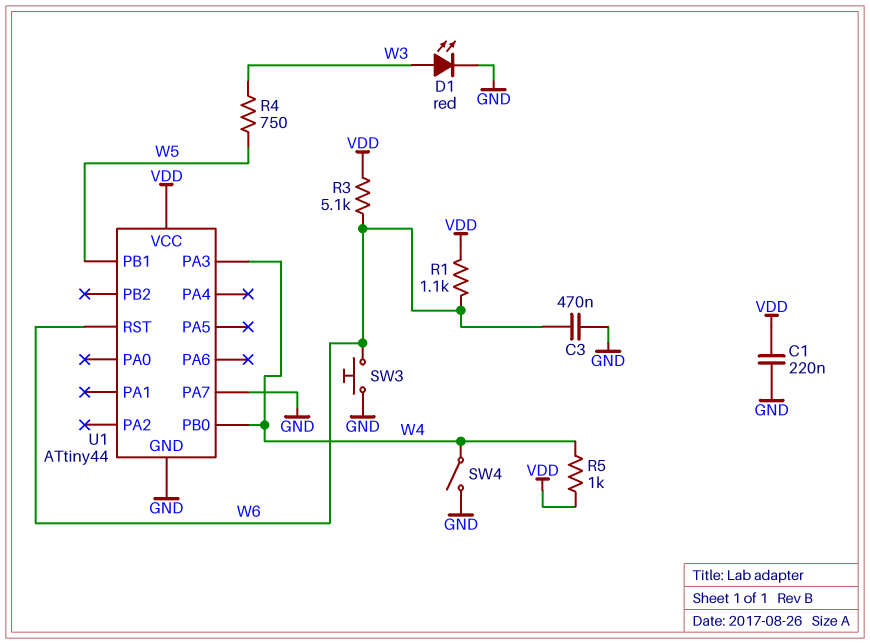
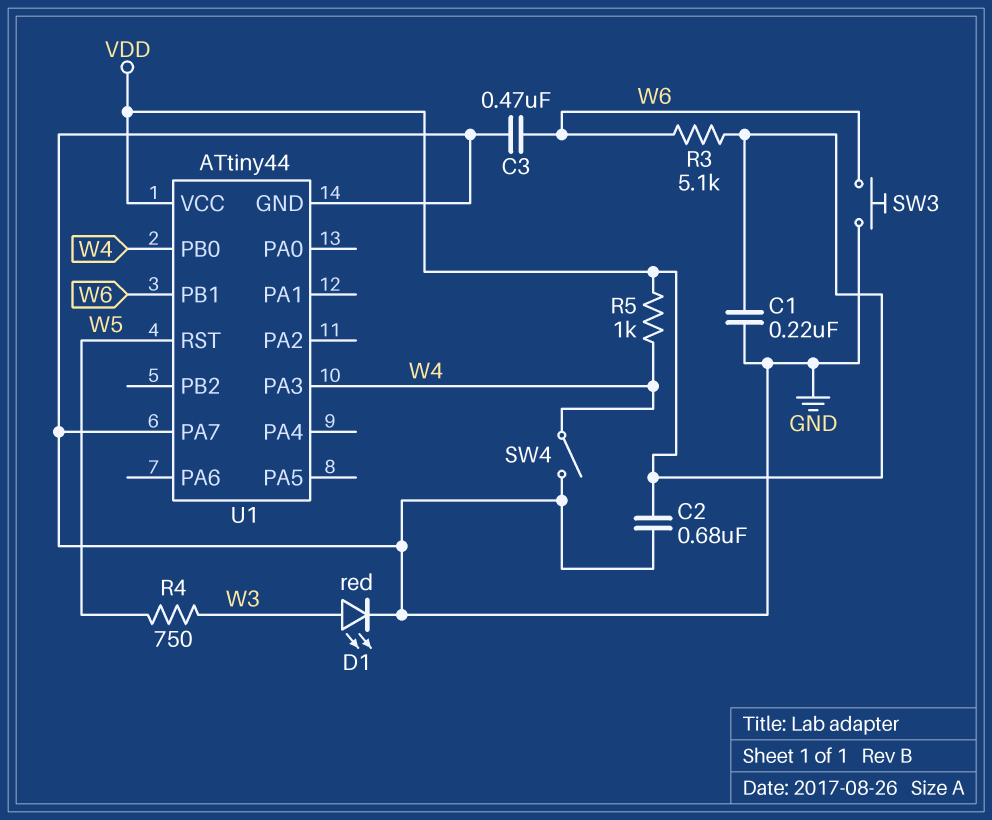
C2: none -> 680nF (GND, VDD)
R1: 1.1k (VDD, W6) -> none
U1 pin PB1: W5 -> W6
U1 pin RST: W6 -> W5

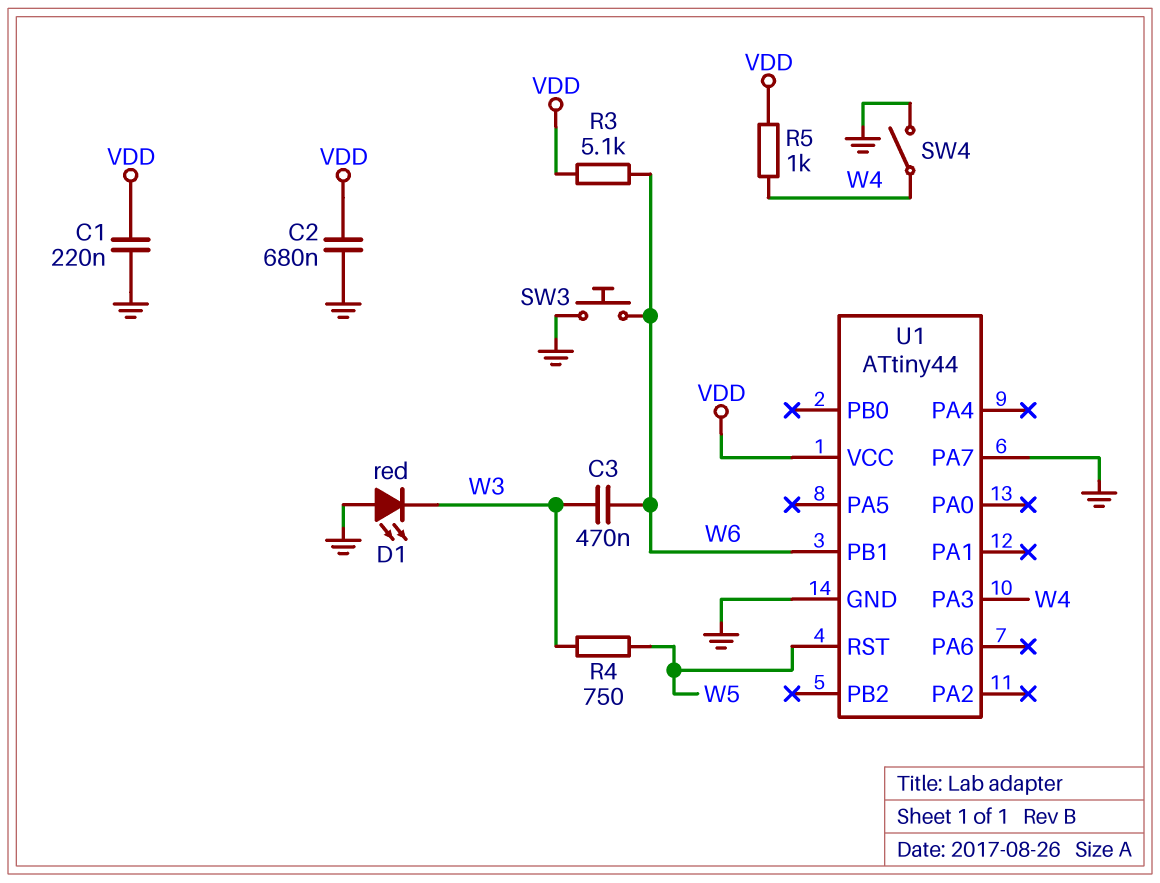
C3: 470nF (GND, W6) -> 470nF (W3, W6)
D1: LED red (A W3, K GND) -> LED red (A GND, K W3)
U1 pin PB0: W4 -> none

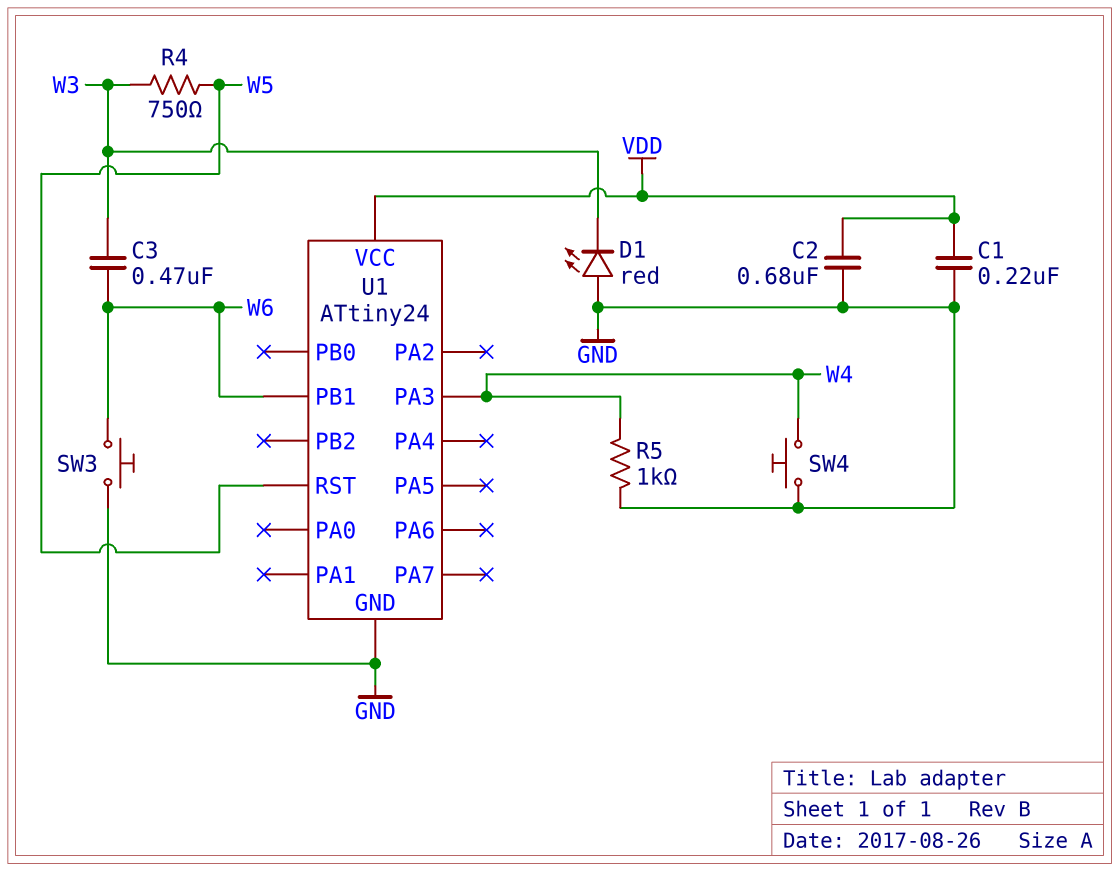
R3: 5.1k (VDD, W6) -> none
R5: 1k (VDD, W4) -> 1k (GND, W4)
SW4: switch (GND, W4) -> button (GND, W4)
U1: ATtiny44 -> ATtiny24
U1 pin PA7: GND -> none

